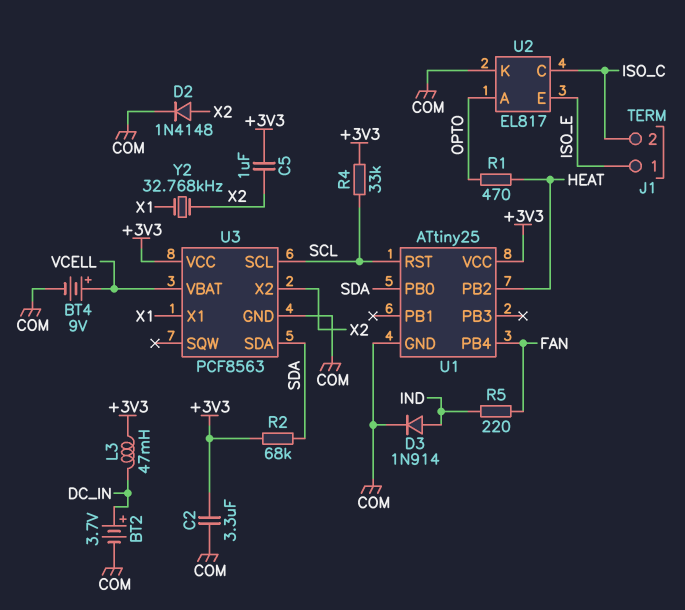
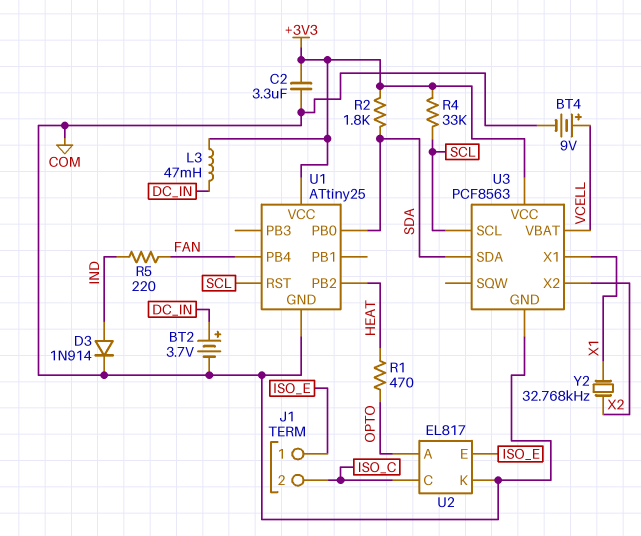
C5: 1uF (+3V3, X2) -> none
D2: diode 1N4148 (A X2, K COM) -> none
R2: 68k (+3V3, SDA) -> 1.8k (+3V3, SDA)

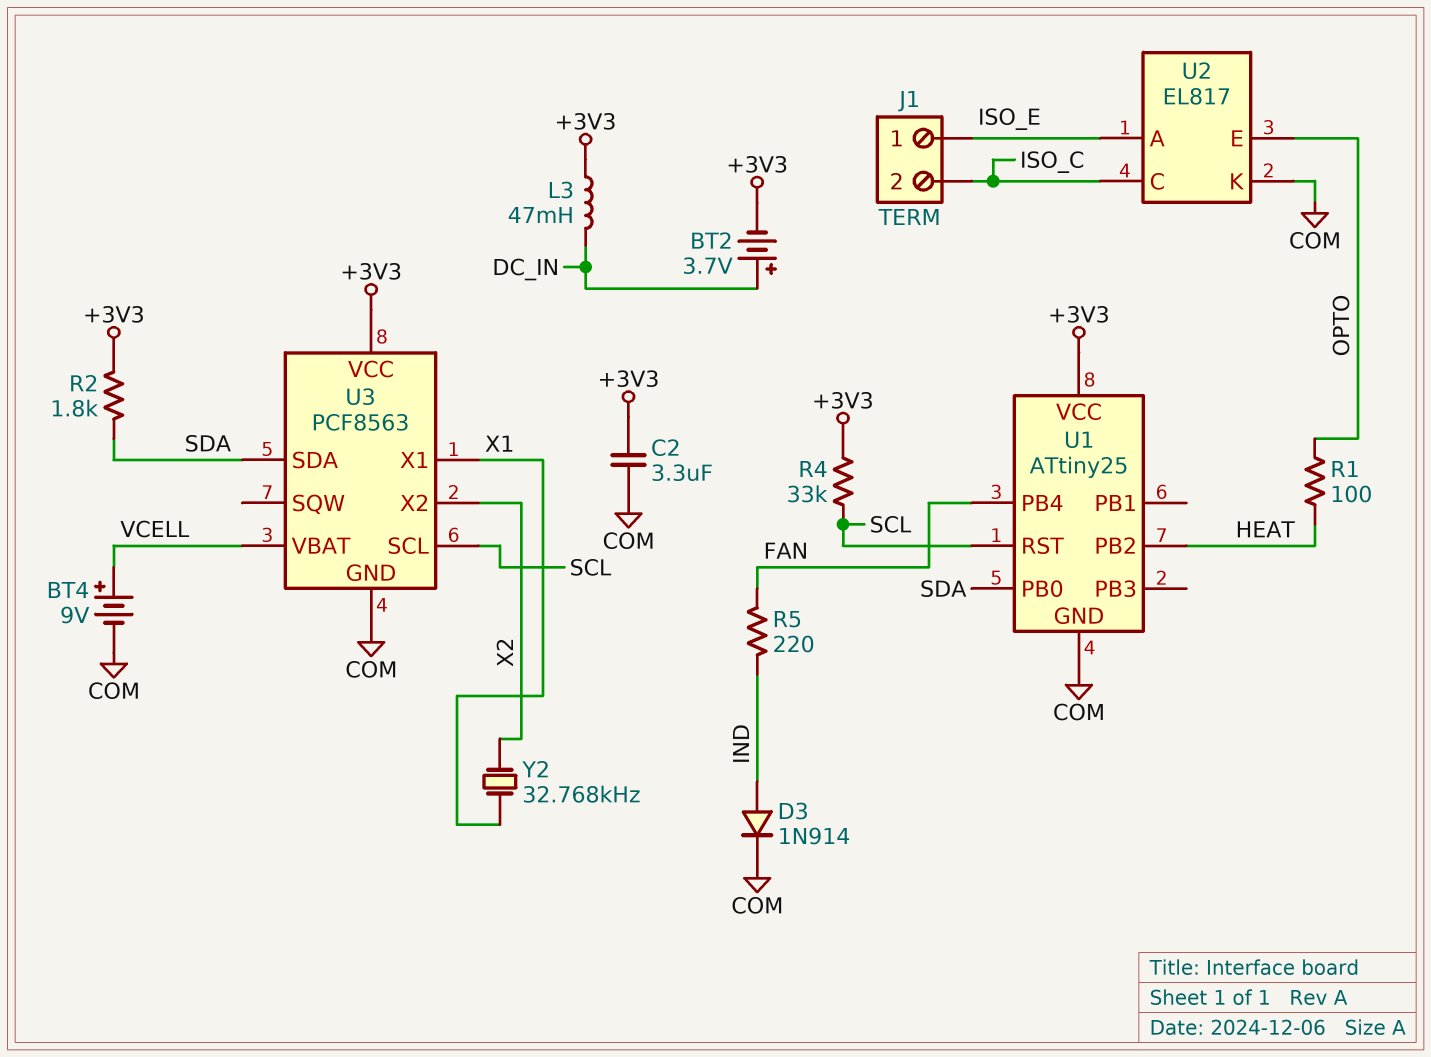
BT2: 3.7V (plus DC_IN, minus COM) -> 3.7V (plus DC_IN, minus +3V3)
R1: 470 (HEAT, OPTO) -> 100 (HEAT, OPTO)
U2 pin A: OPTO -> ISO_E
U2 pin E: ISO_E -> OPTO

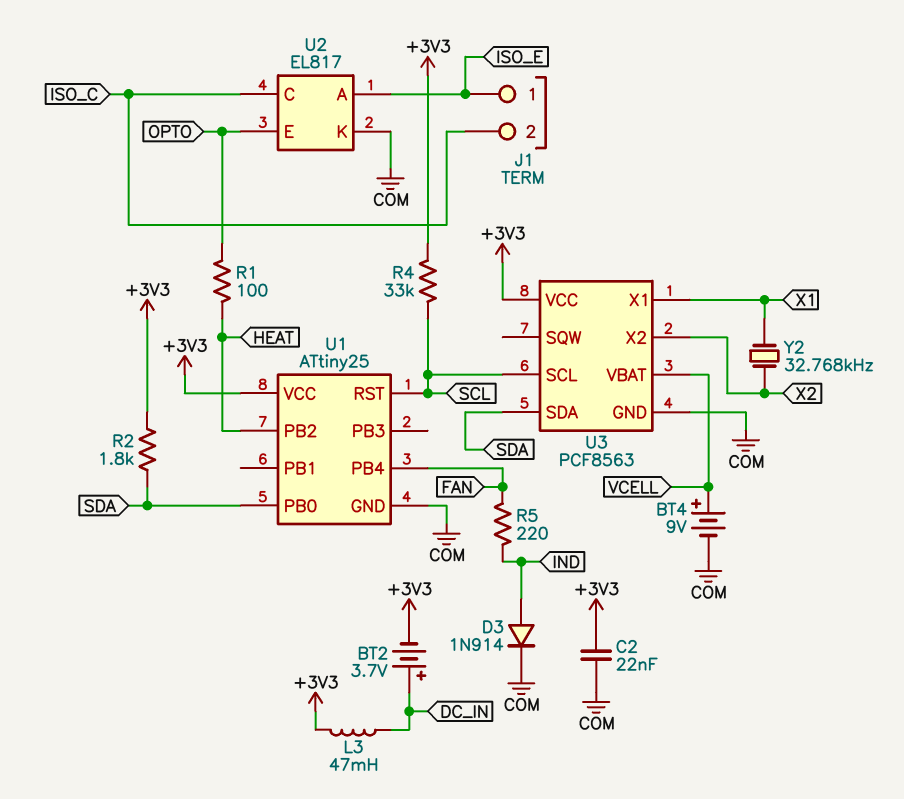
C2: 3.3uF (+3V3, COM) -> 22nF (+3V3, COM)

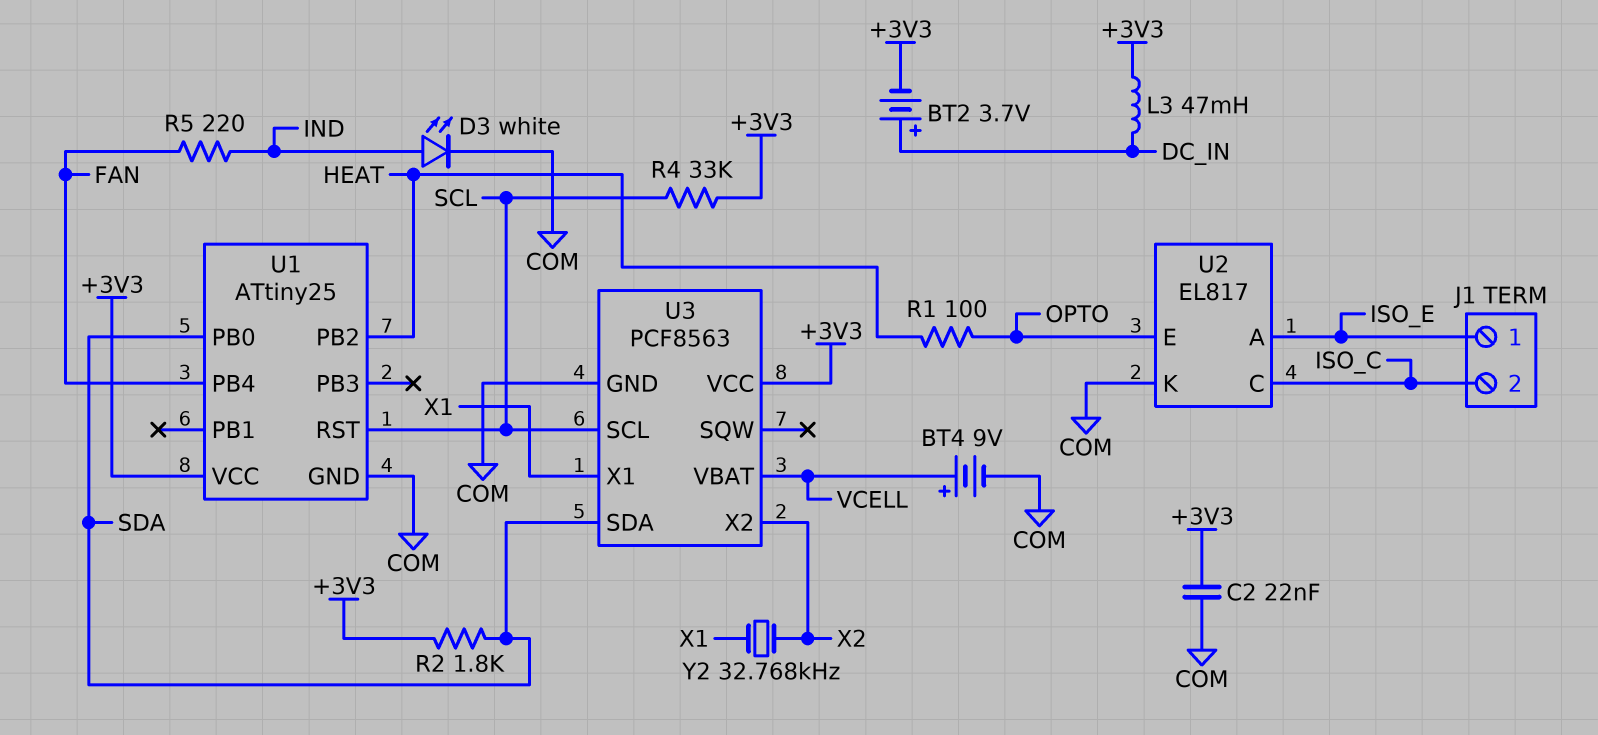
D3: diode 1N914 (A IND, K COM) -> LED white (A IND, K COM)

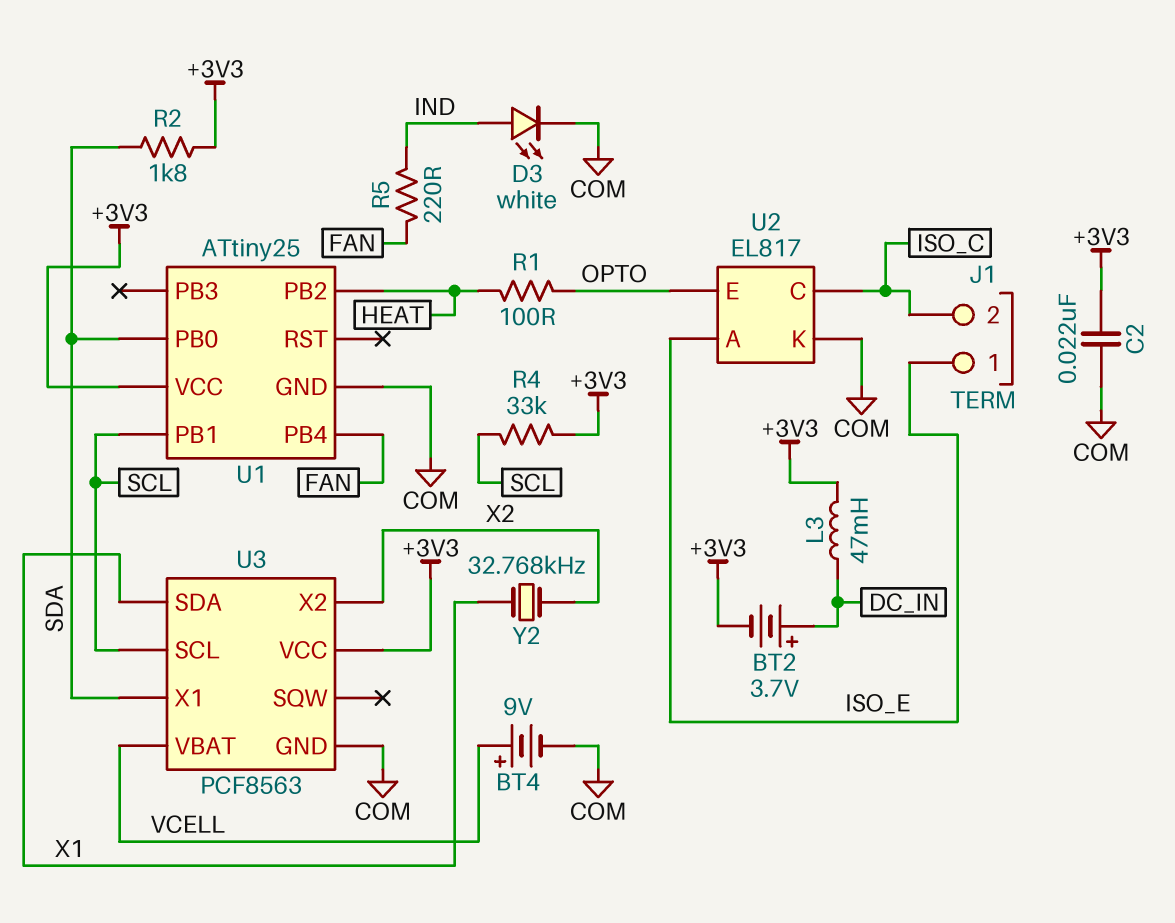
U1 pin PB1: none -> SCL
U1 pin RST: SCL -> none
U3 pin SDA: SDA -> X1
U3 pin X1: X1 -> SDA

